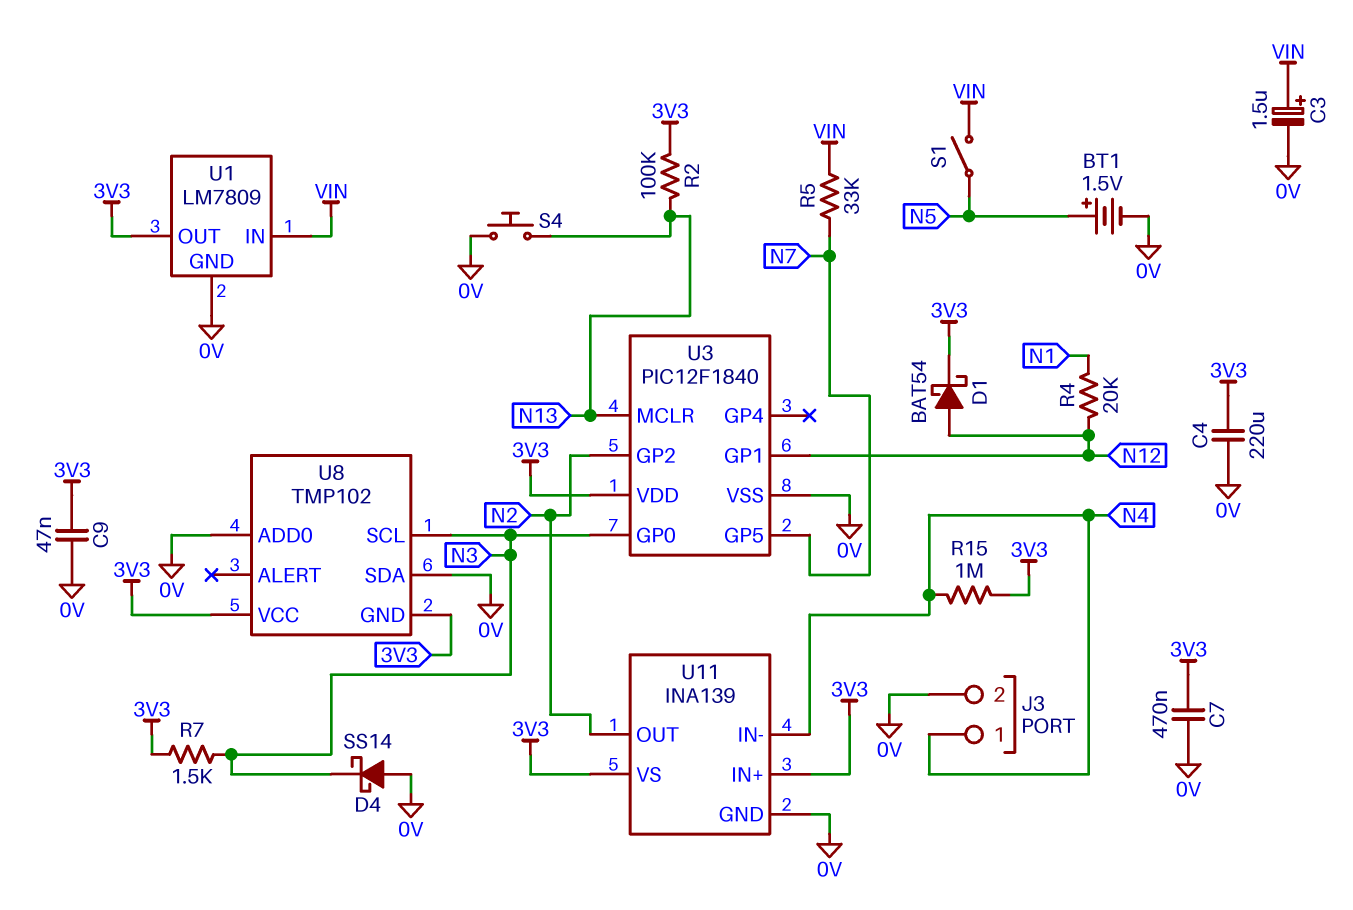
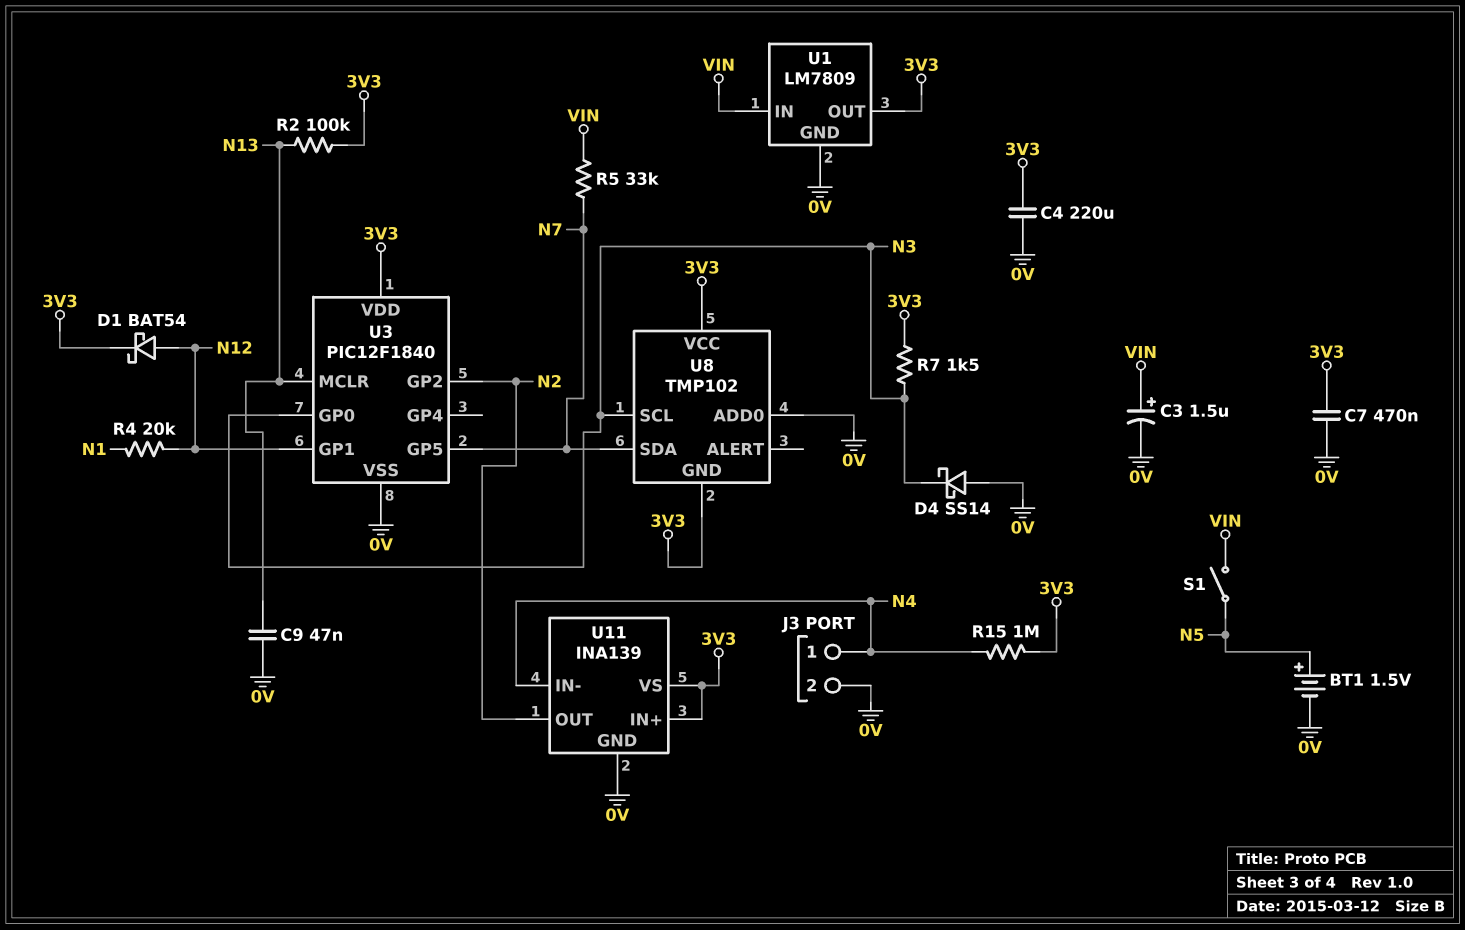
C9: 47nF (0V, 3V3) -> 47nF (0V, N13)
S4: button (0V, N13) -> none
U8 pin SDA: 0V -> N7

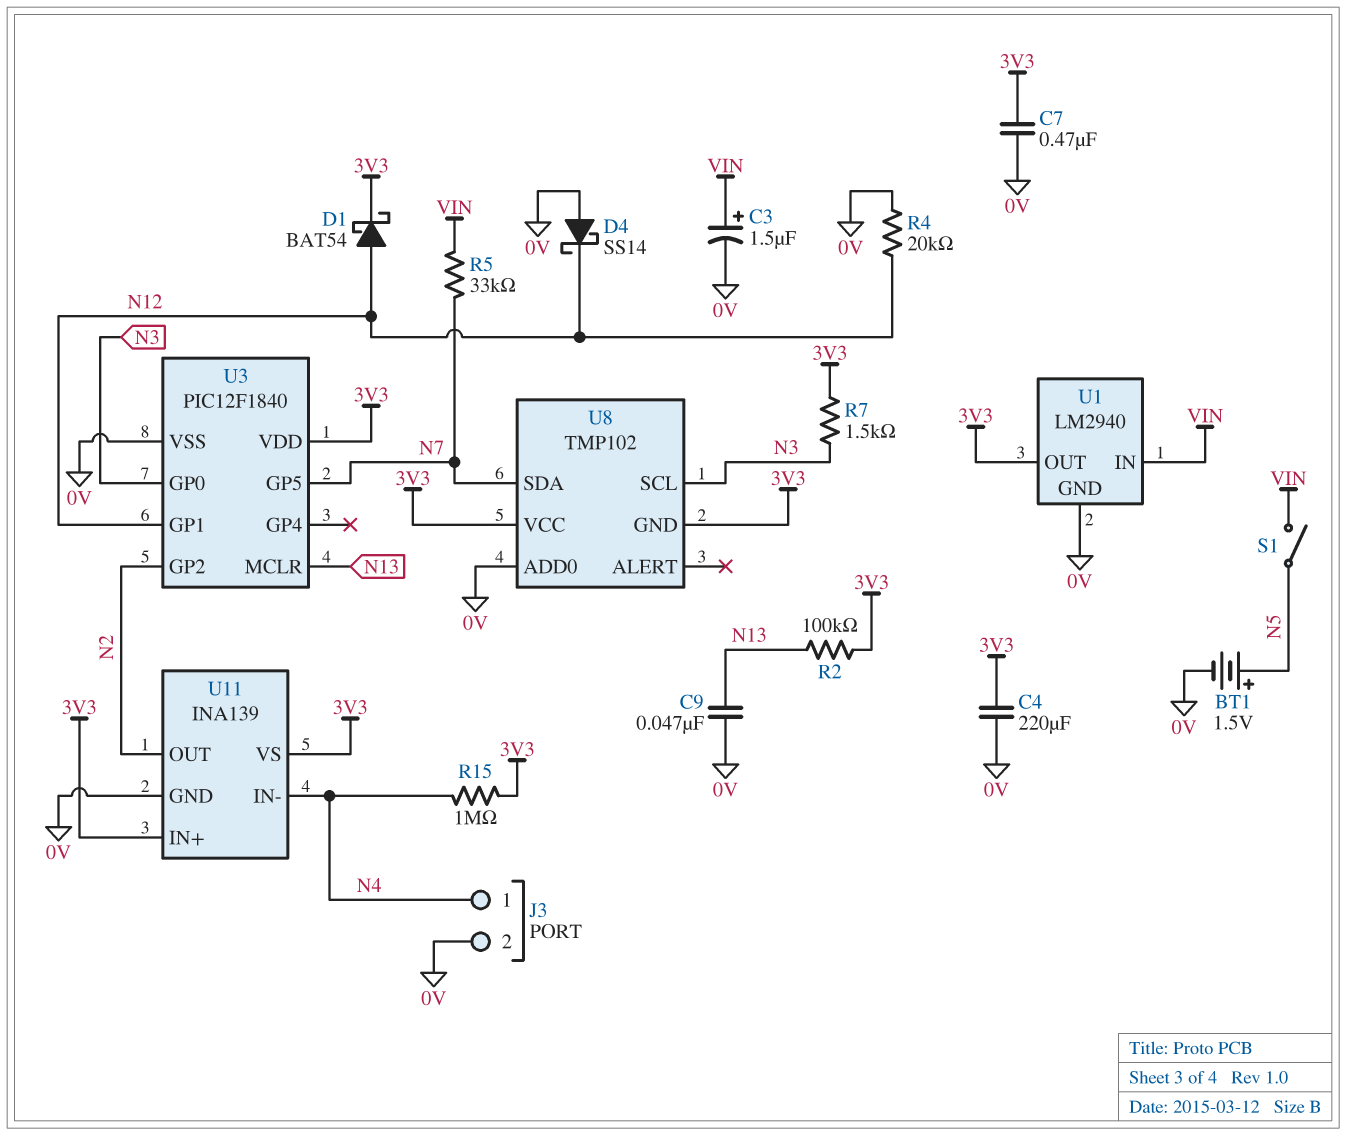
D4: schottky SS14 (A 0V, K N3) -> schottky SS14 (A 0V, K N12)
R4: 20k (N1, N12) -> 20k (0V, N12)
U1: LM7809 -> LM2940

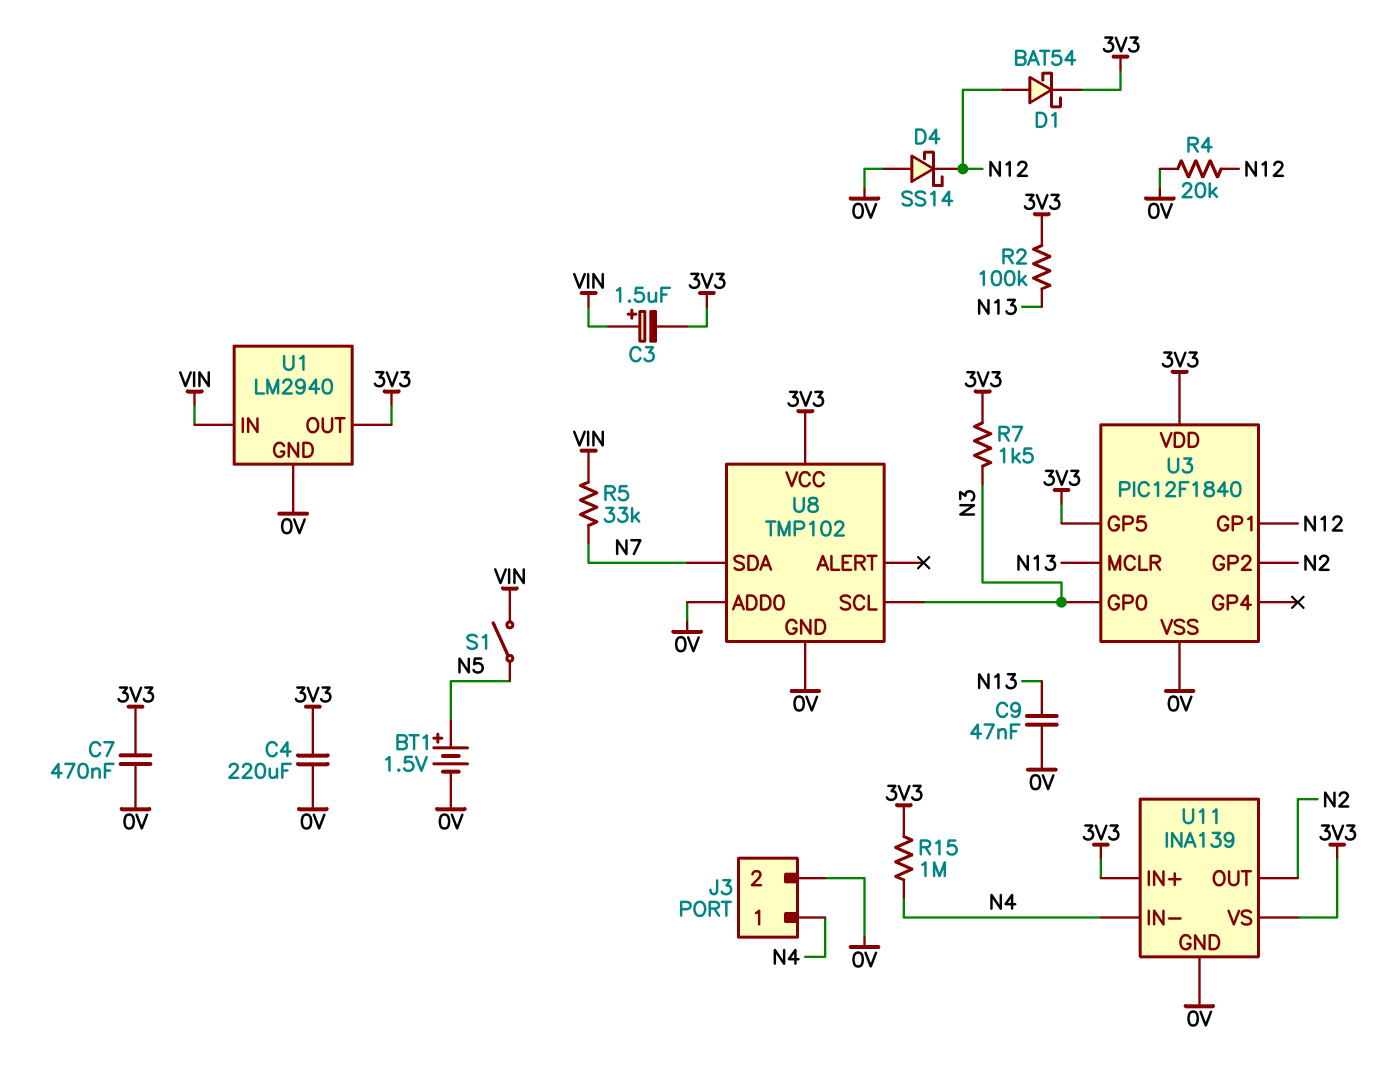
C3: 1.5uF (plus VIN, minus 0V) -> 1.5uF (plus VIN, minus 3V3)
U3 pin GP5: N7 -> 3V3
U8 pin GND: 3V3 -> 0V

